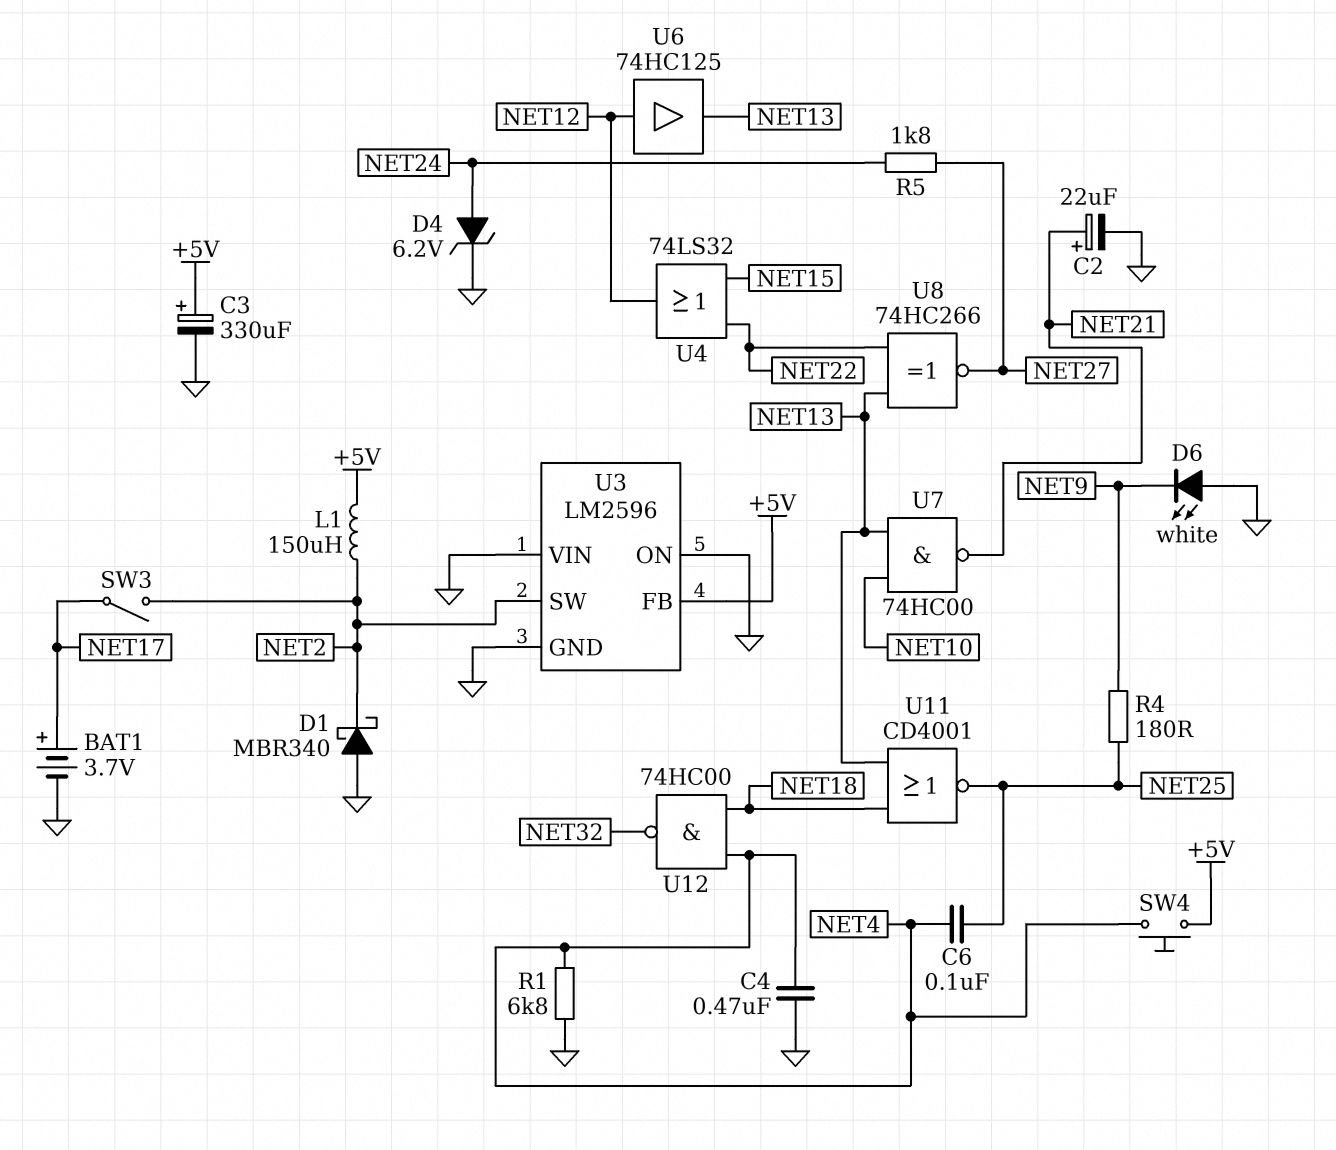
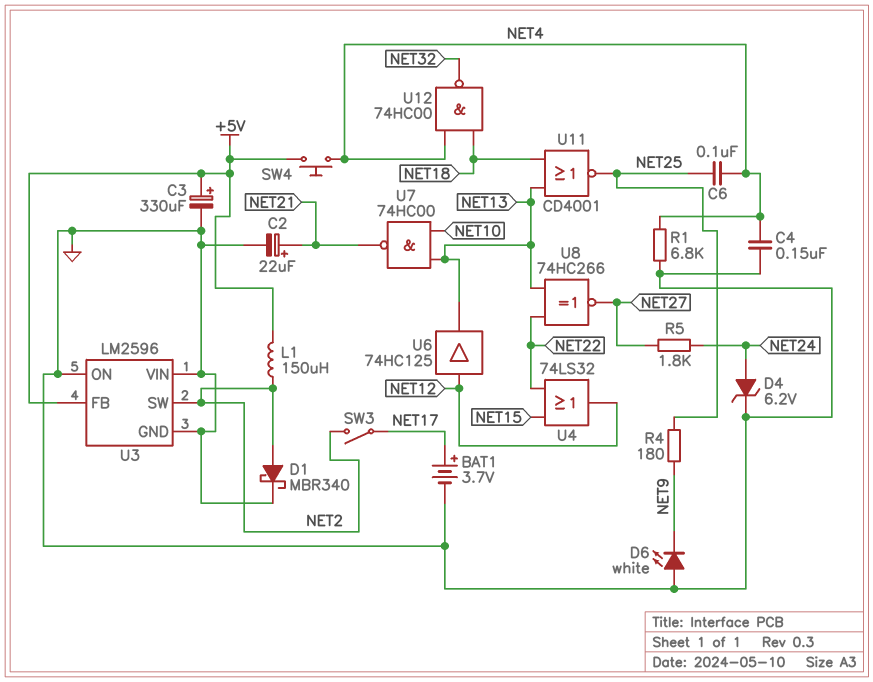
C4: 470nF (GND, NET4) -> 150nF (GND, NET4)
D1: schottky MBR340 (A GND, K NET2) -> schottky MBR340 (A NET2, K GND)

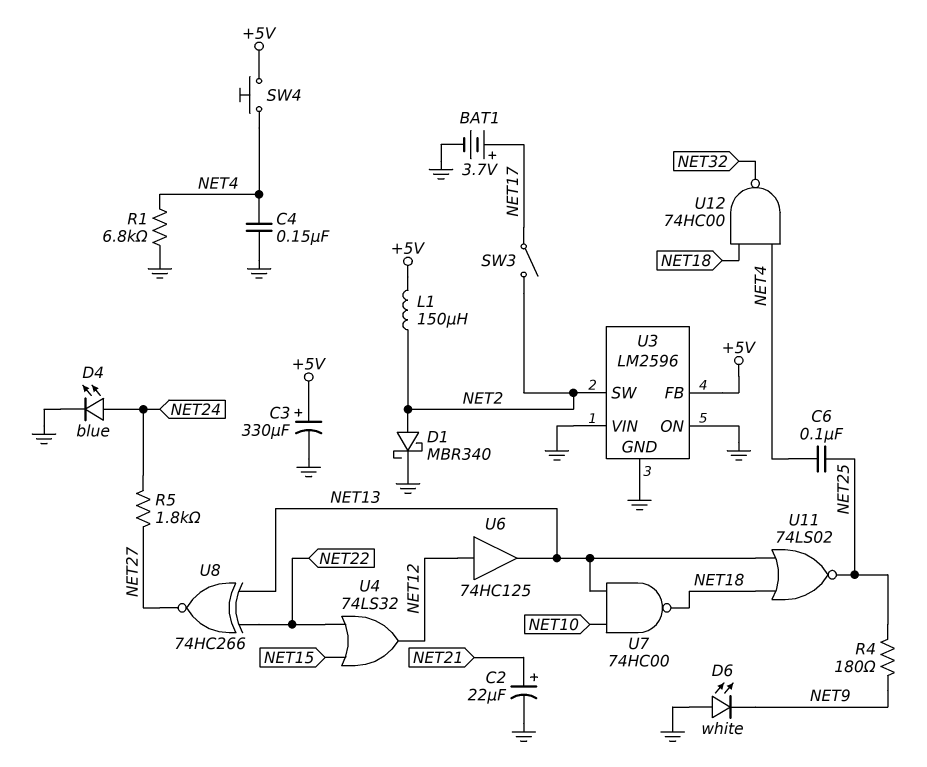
D4: zener 6.2V (A NET24, K GND) -> LED blue (A NET24, K GND)
U7: NAND 74HC00 (in NET10, in NET13, out NET21) -> NAND 74HC00 (in NET10, in NET13, out NET18)
U11: NOR CD4001 (in NET13, in NET18, out NET25) -> NOR 74LS02 (in NET13, in NET18, out NET25)

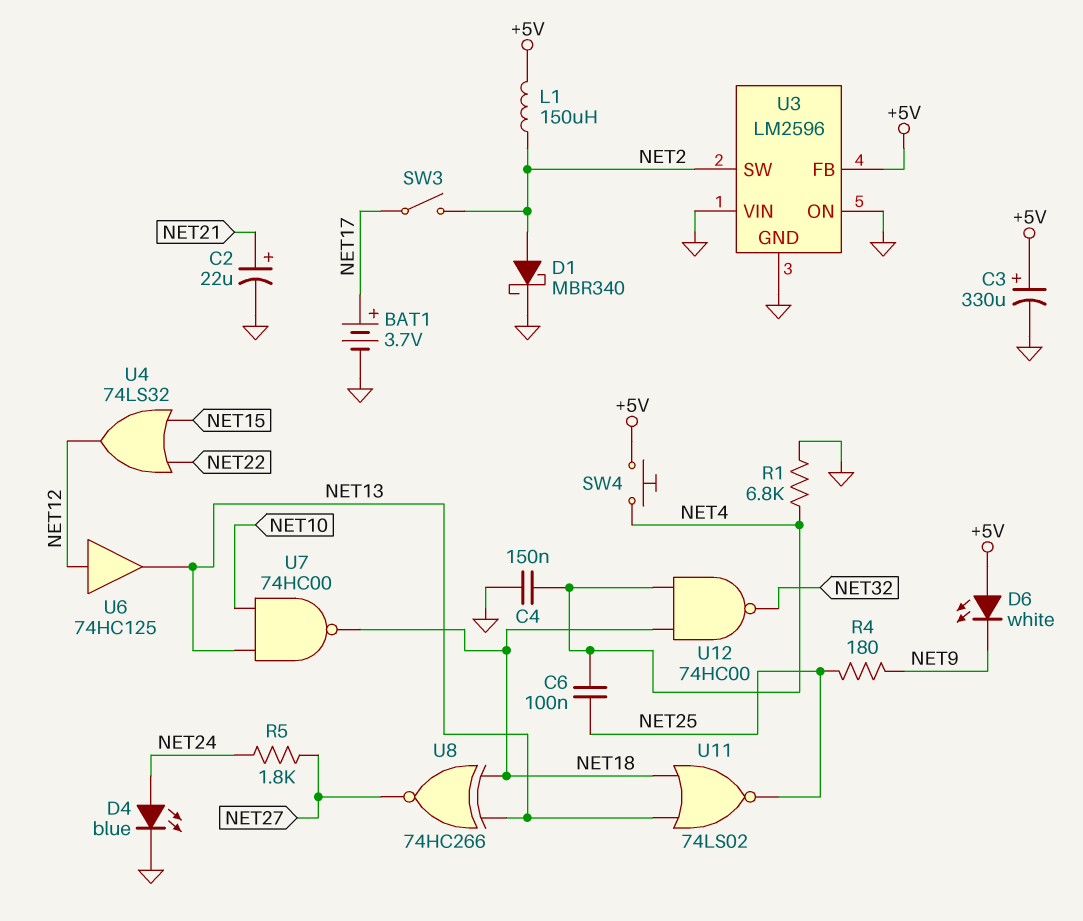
D6: LED white (A GND, K NET9) -> LED white (A +5V, K NET9)
U8: XNOR 74HC266 (in NET13, in NET22, out NET27) -> XNOR 74HC266 (in NET13, in NET18, out NET27)

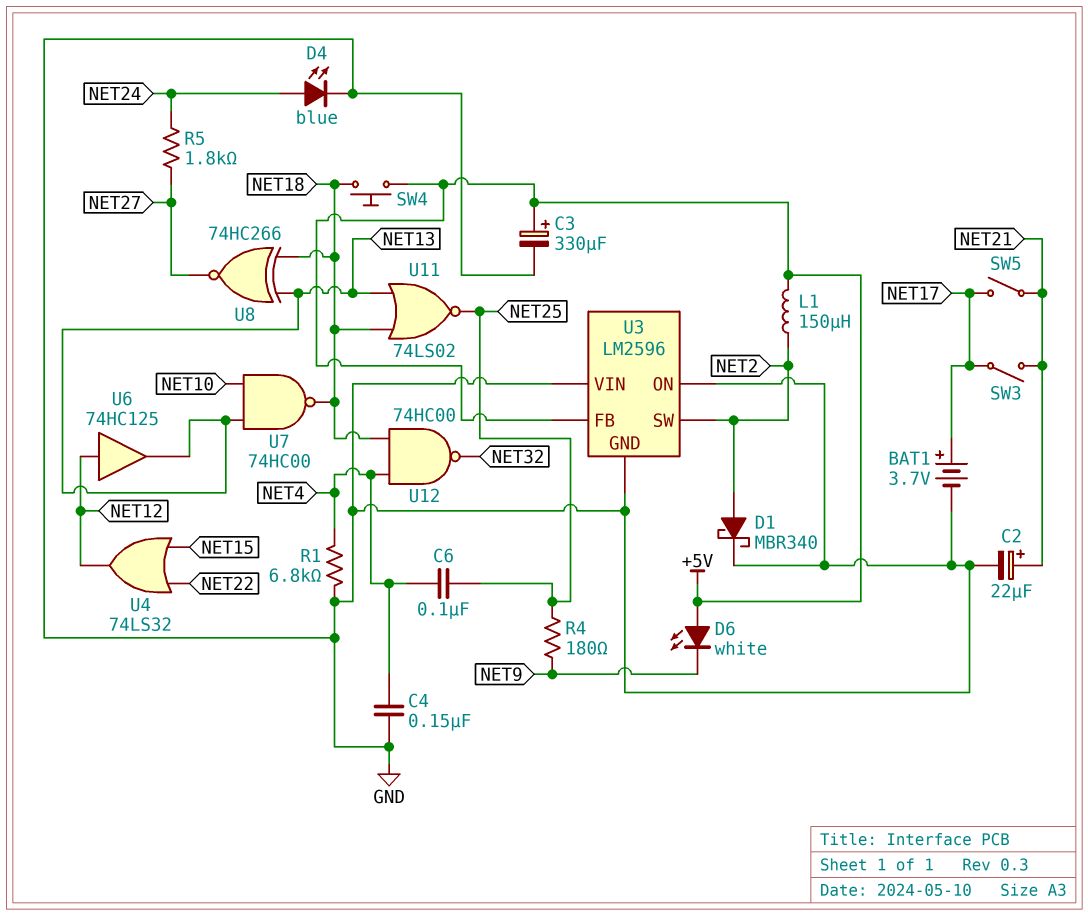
SW3: switch (NET2, NET17) -> switch (NET17, NET21)
SW4: button (+5V, NET4) -> button (+5V, NET18)
SW5: none -> switch (NET17, NET21)

